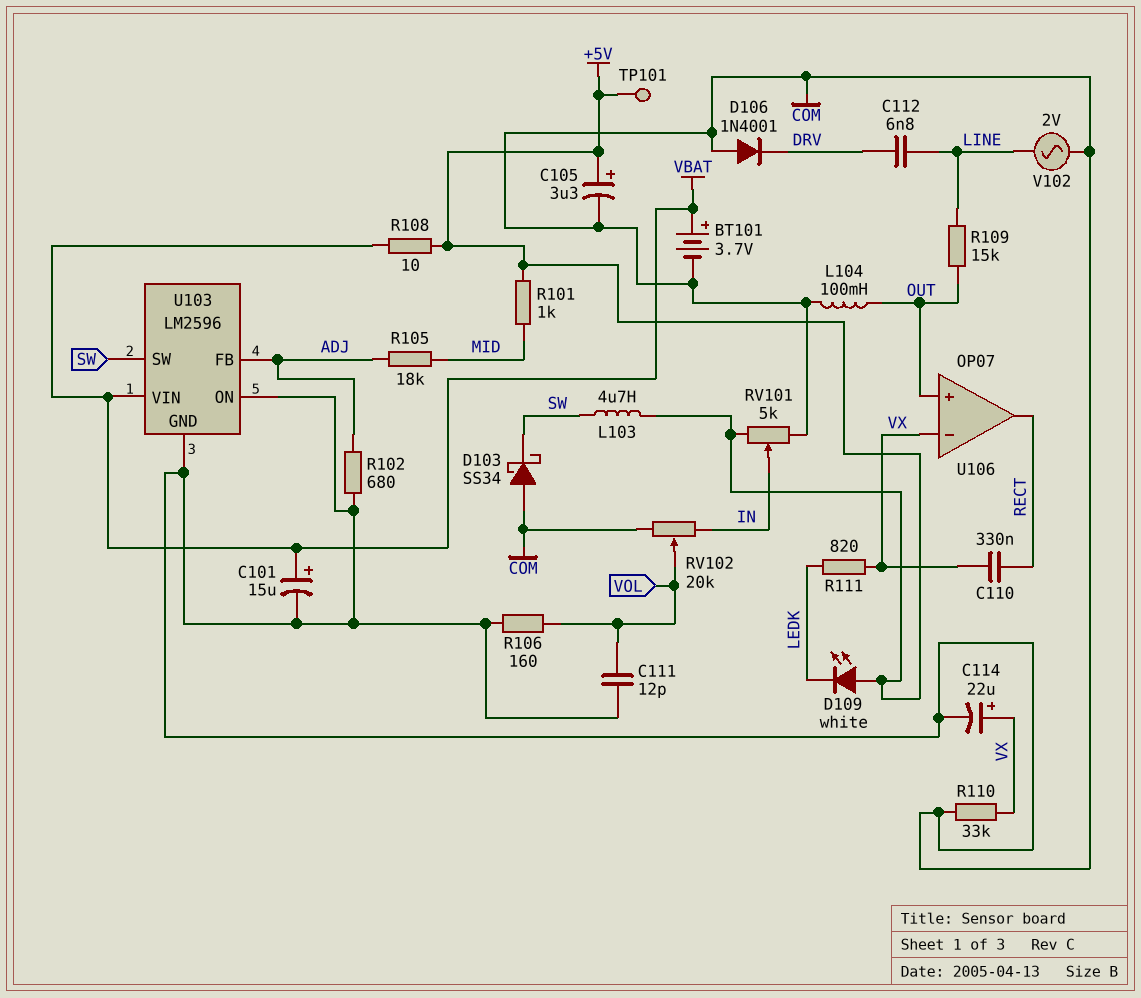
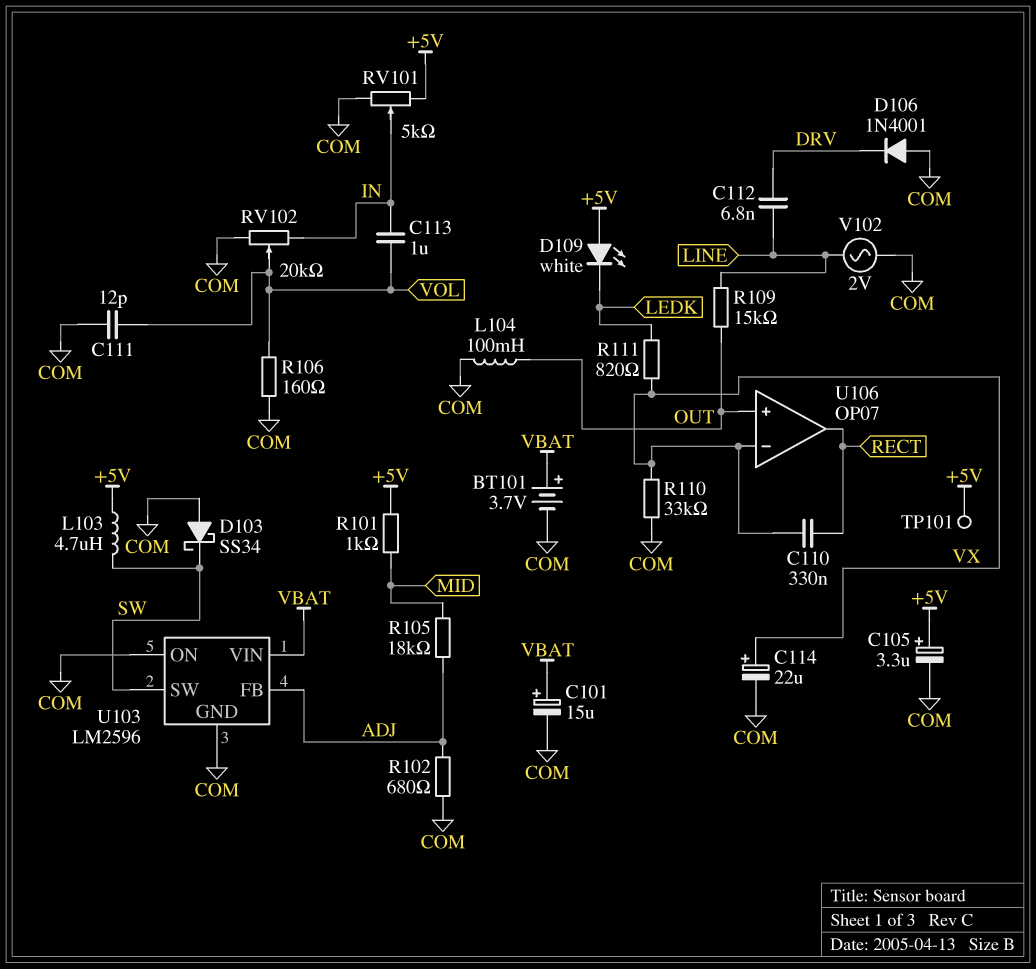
C113: none -> 1uF (IN, VOL)
R108: 10 (+5V, VBAT) -> none

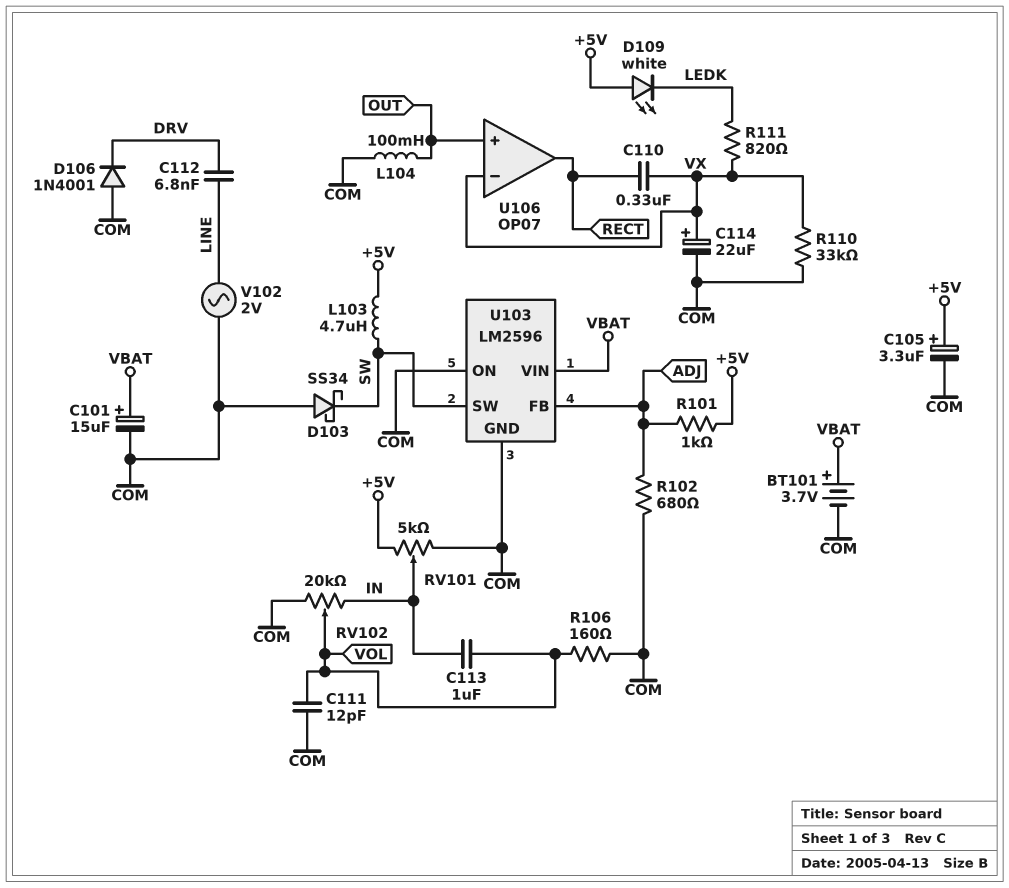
R101: 1k (+5V, MID) -> 1k (+5V, ADJ)
R105: 18k (ADJ, MID) -> none
R109: 15k (LINE, OUT) -> none
TP101: test point (+5V) -> none

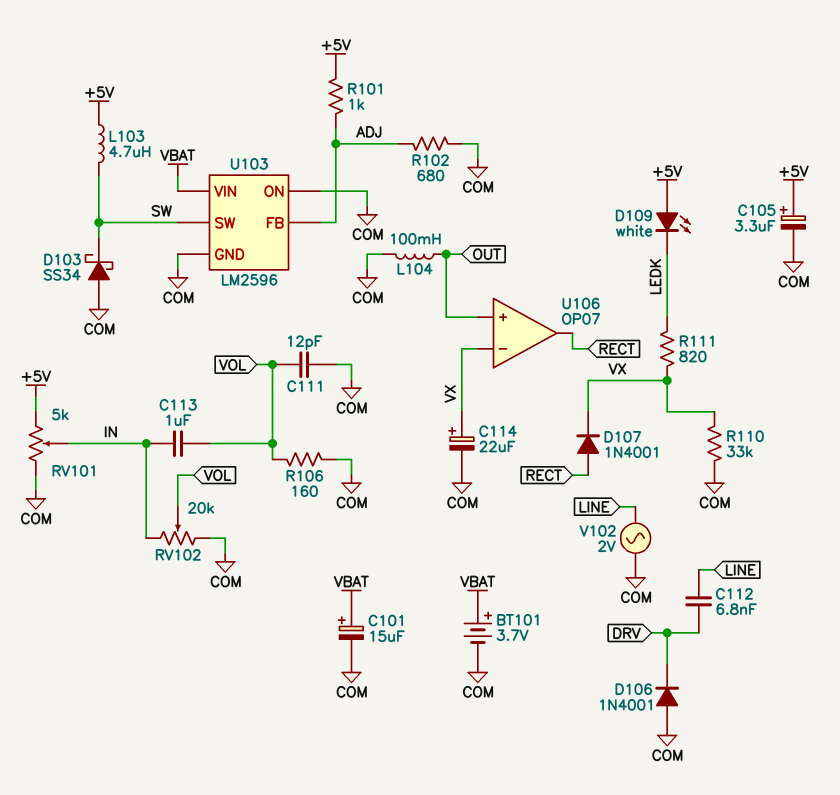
C110: 330nF (RECT, VX) -> none
D107: none -> diode 1N4001 (A RECT, K VX)

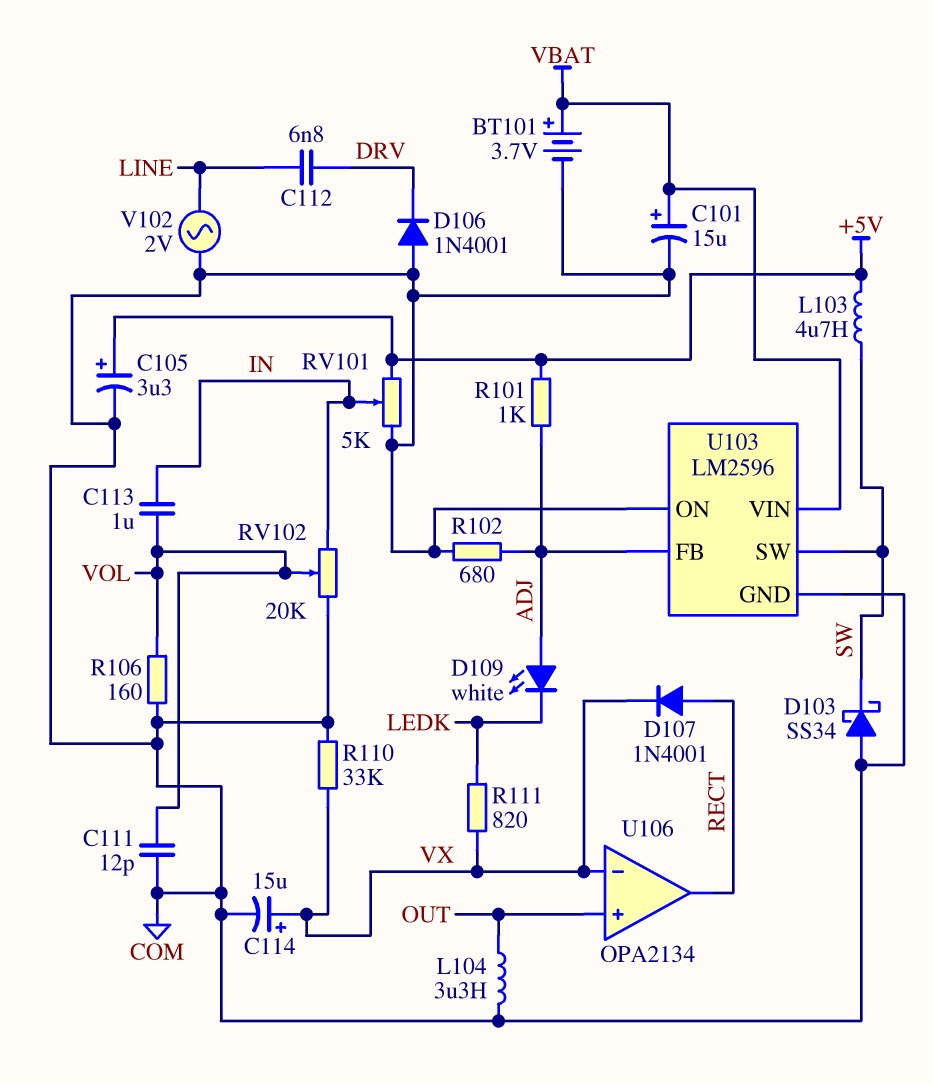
C114: 22uF (plus VX, minus COM) -> 15uF (plus VX, minus COM)
D109: LED white (A +5V, K LEDK) -> LED white (A ADJ, K LEDK)
L104: 100mH (COM, OUT) -> 3.3uH (COM, OUT)
U106: OP07 -> OPA2134

